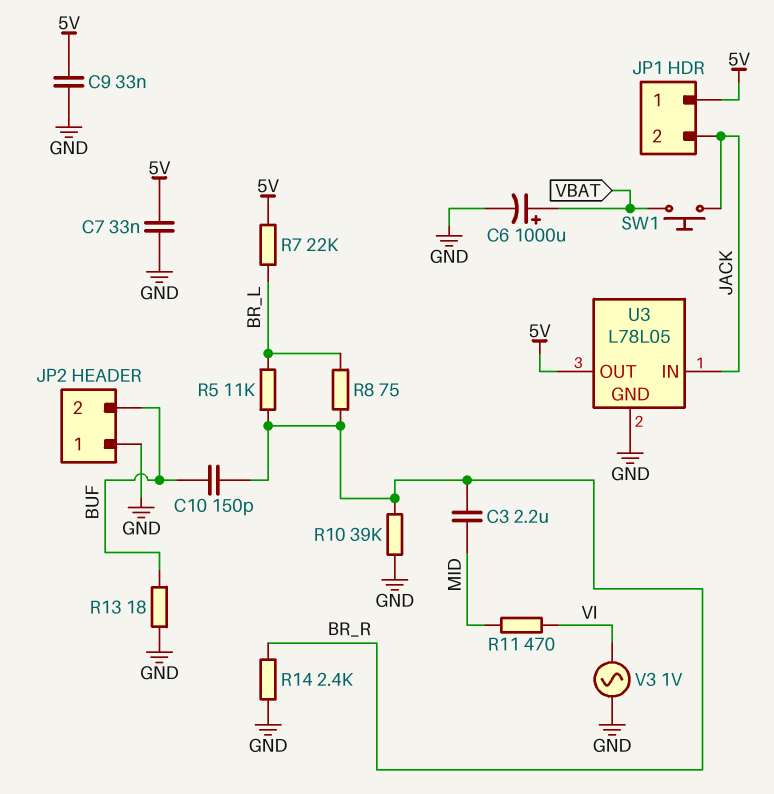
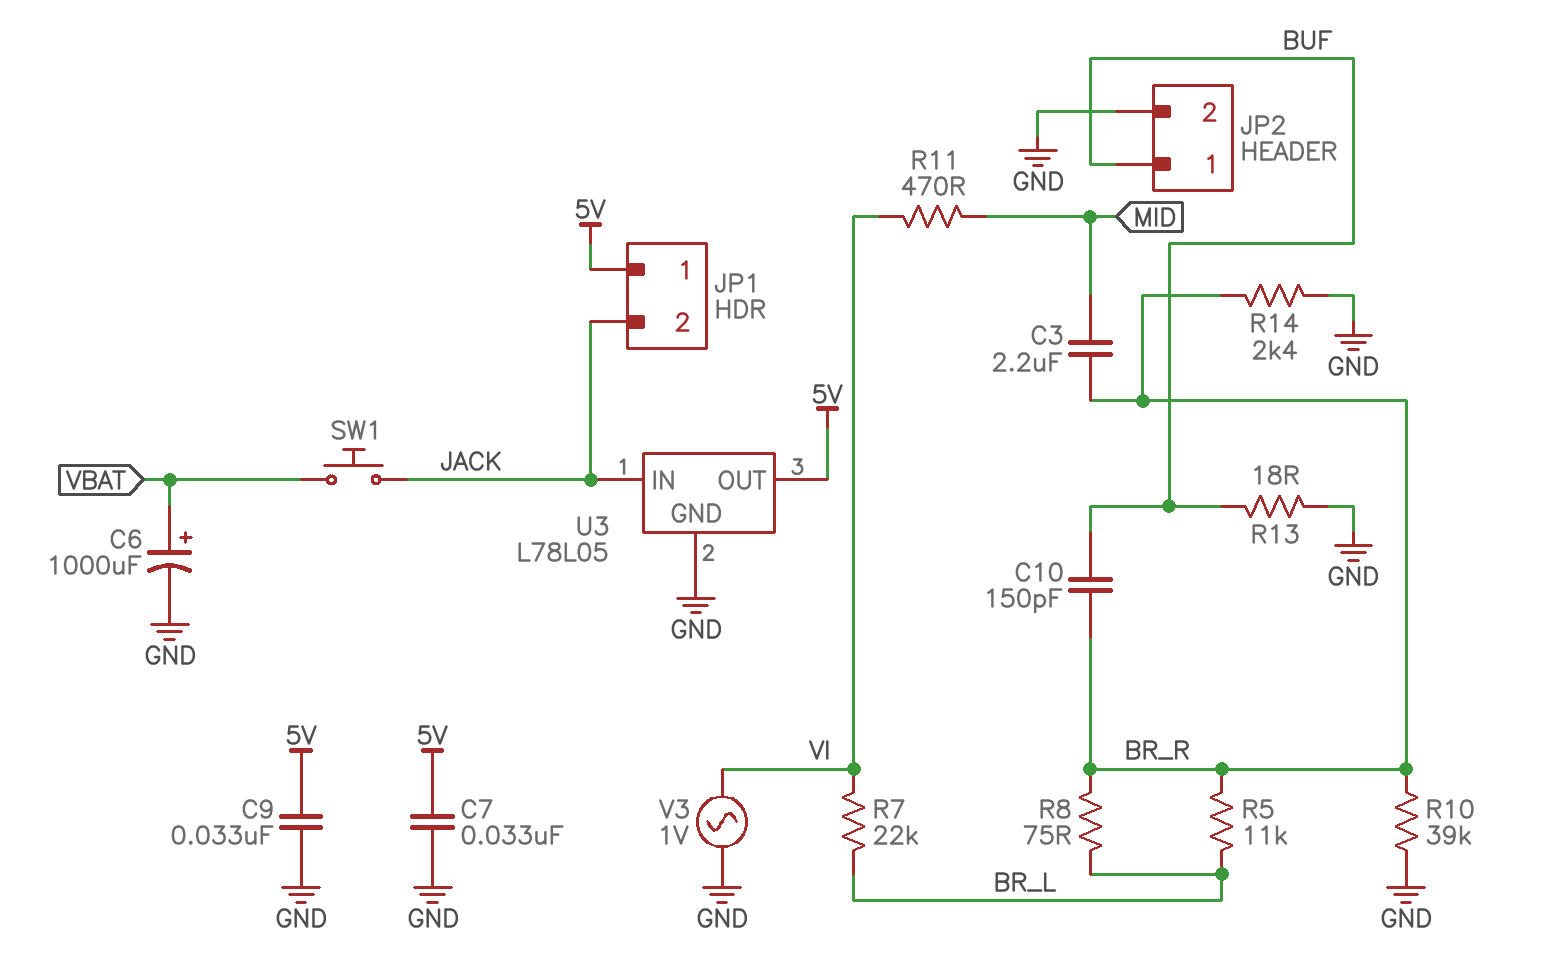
JP2 pin 1: GND -> BUF
JP2 pin 2: BUF -> GND
R7: 22k (5V, BR_L) -> 22k (BR_L, VI)

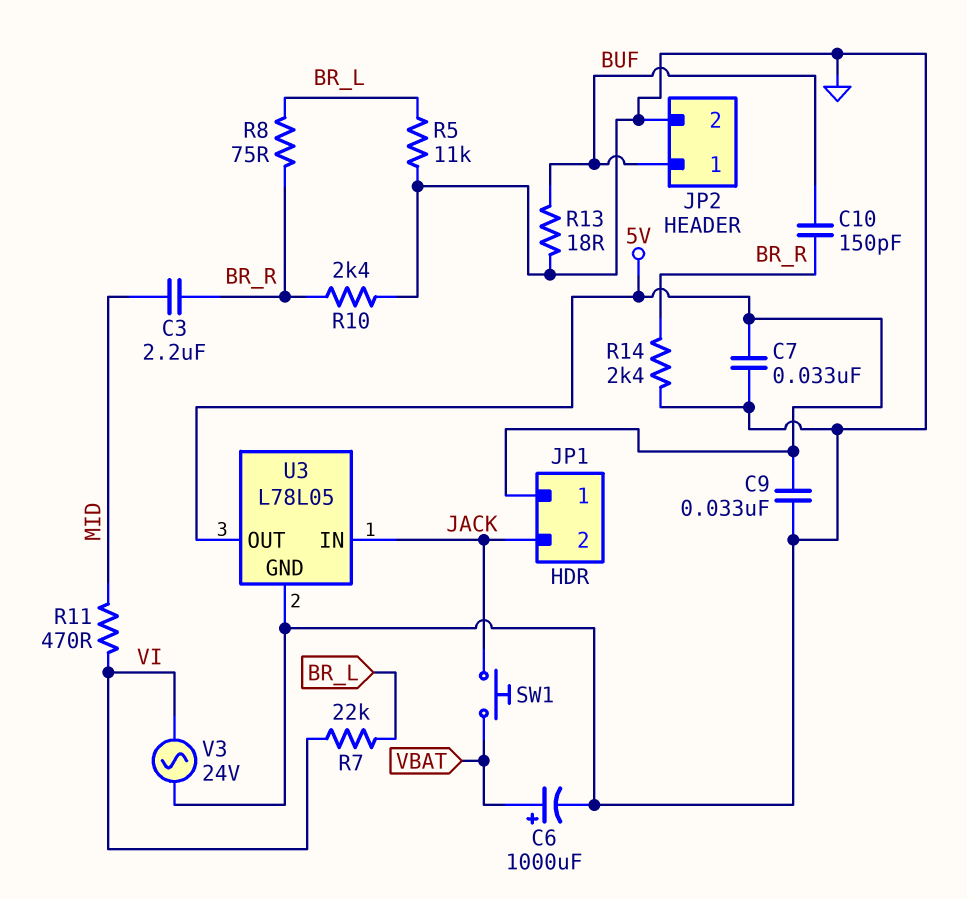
R5: 11k (BR_L, BR_R) -> 11k (BR_L, GND)
R10: 39k (BR_R, GND) -> 2.4k (BR_R, GND)
V3: AC 1V (GND, VI) -> AC 24V (GND, VI)

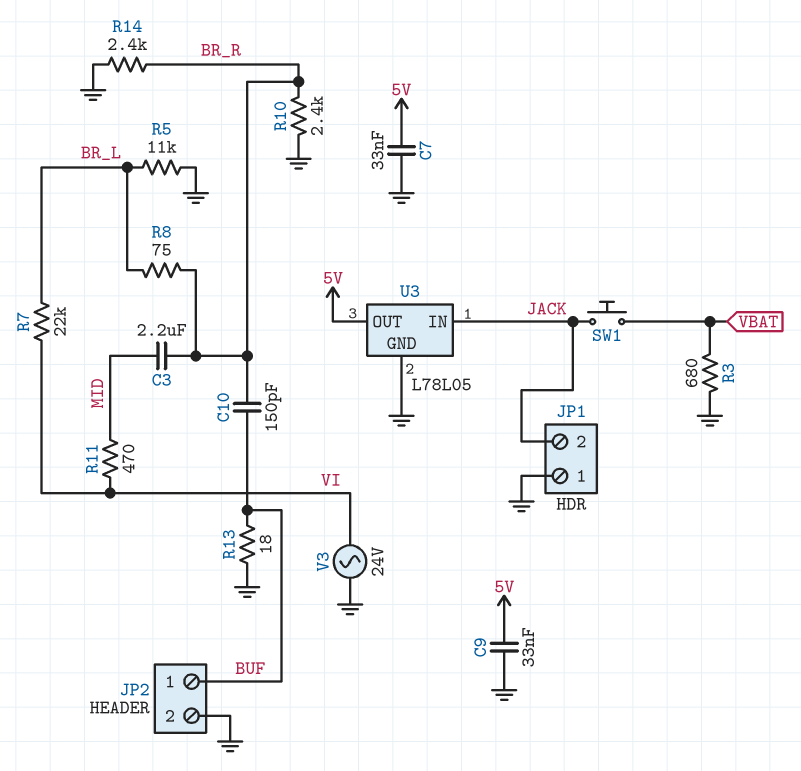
C6: 1000uF (plus VBAT, minus GND) -> none
JP1 pin 1: 5V -> GND
R3: none -> 680 (GND, VBAT)

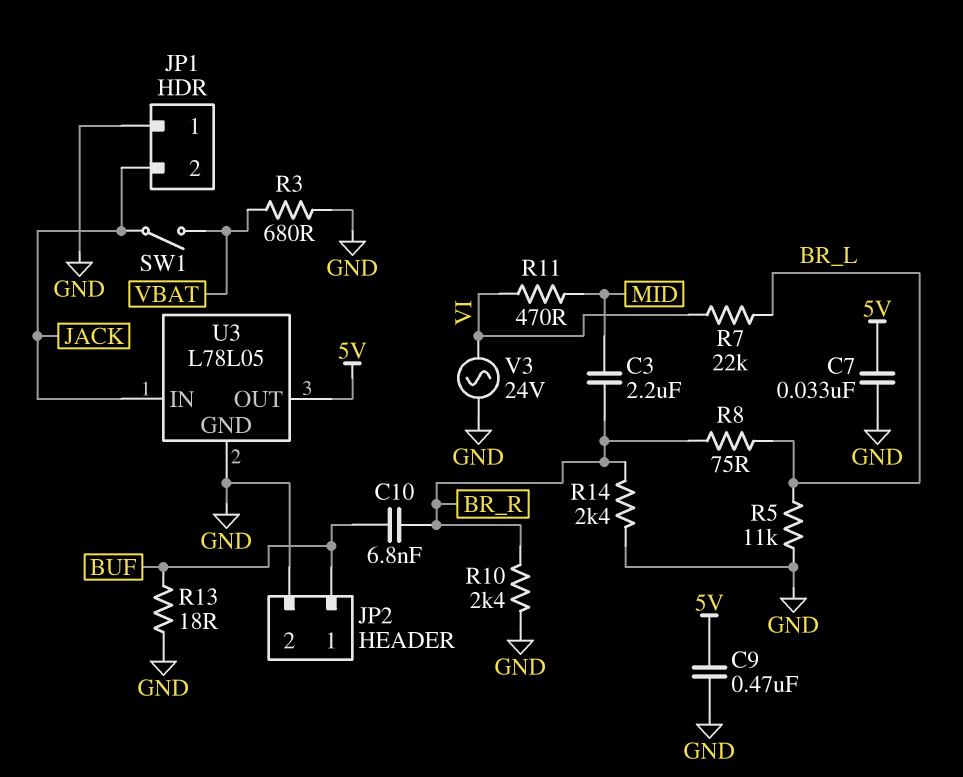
C9: 33nF (5V, GND) -> 470nF (5V, GND)
C10: 150pF (BR_R, BUF) -> 6.8nF (BR_R, BUF)
SW1: button (JACK, VBAT) -> switch (JACK, VBAT)

